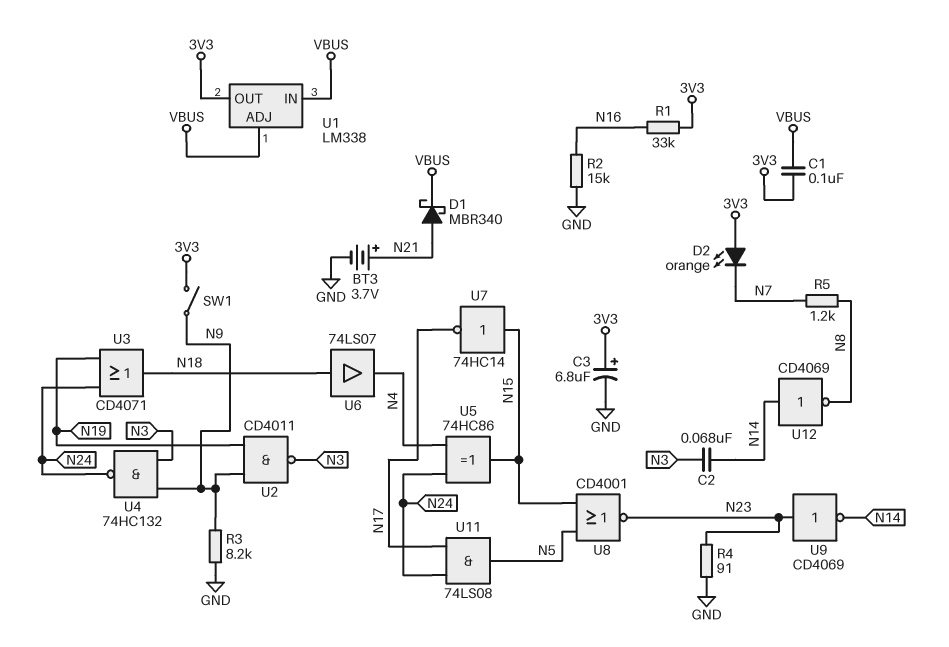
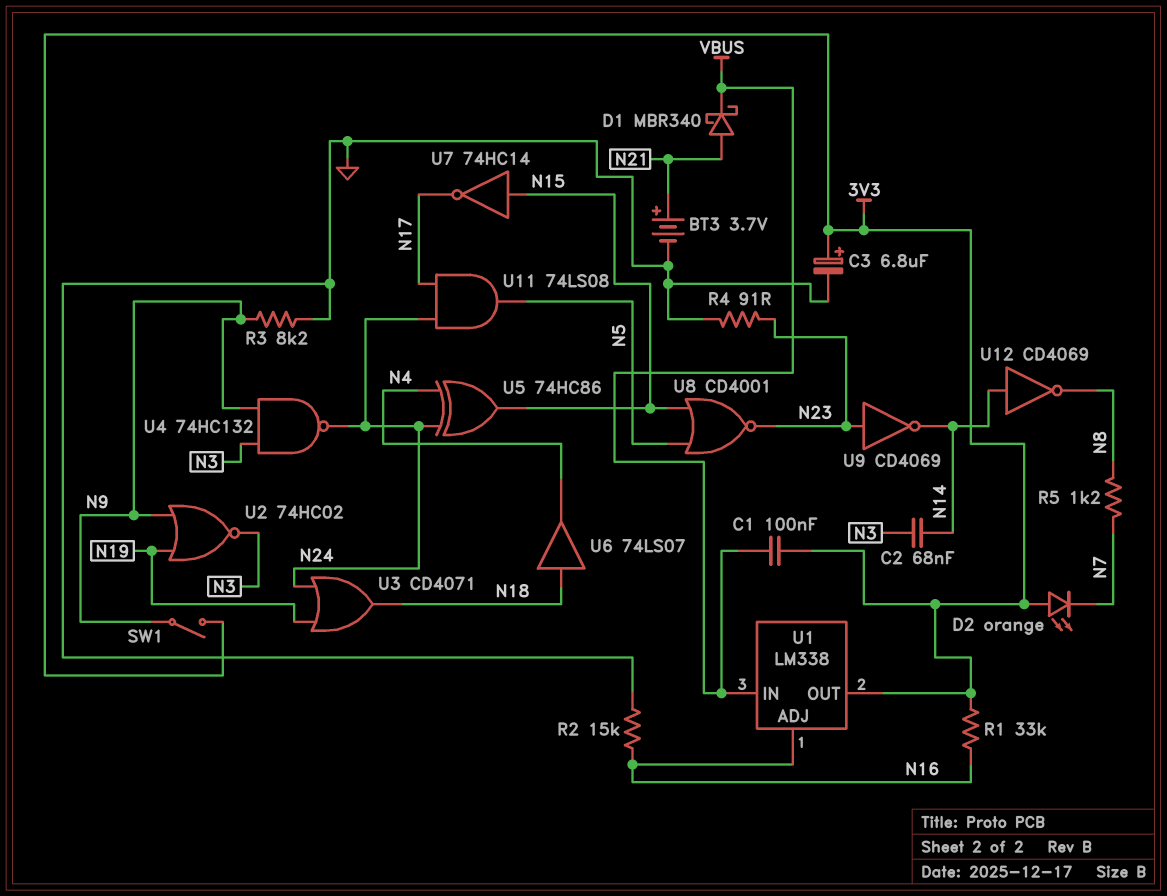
U1 pin ADJ: VBUS -> N16
U2: NAND CD4011 (in N9, in N19, out N3) -> NOR 74HC02 (in N9, in N19, out N3)

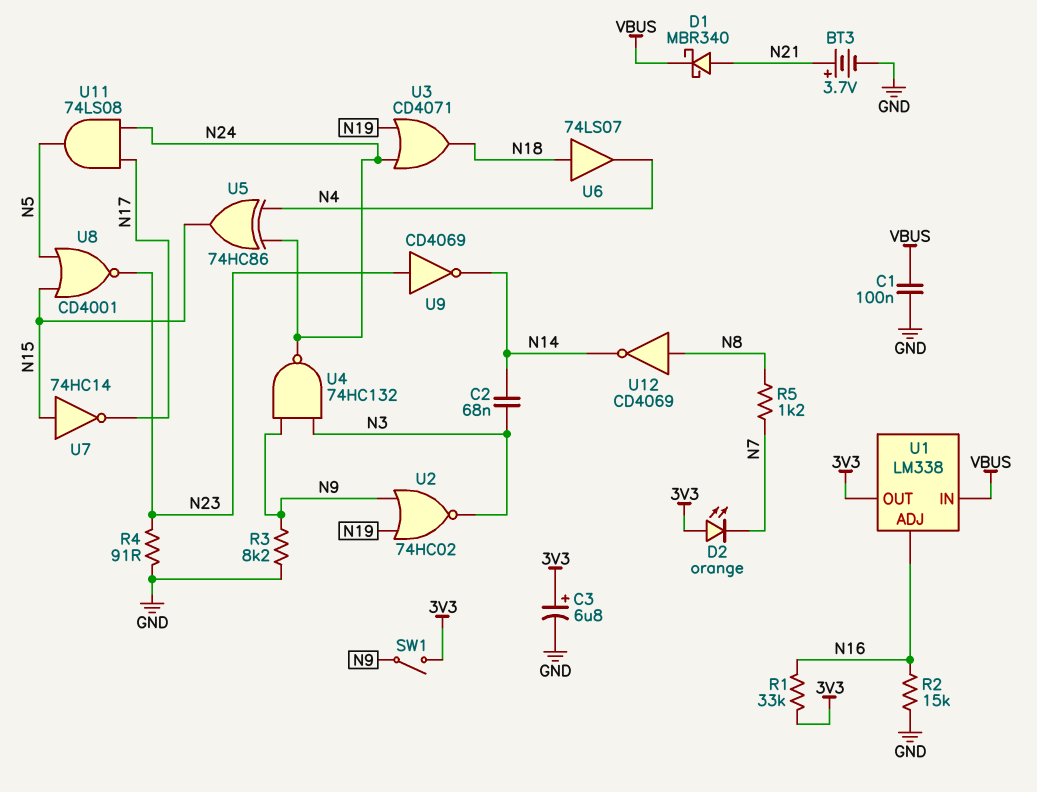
C1: 100nF (3V3, VBUS) -> 100nF (GND, VBUS)
U12: NOT CD4069 (in N14, out N8) -> NOT CD4069 (in N8, out N14)

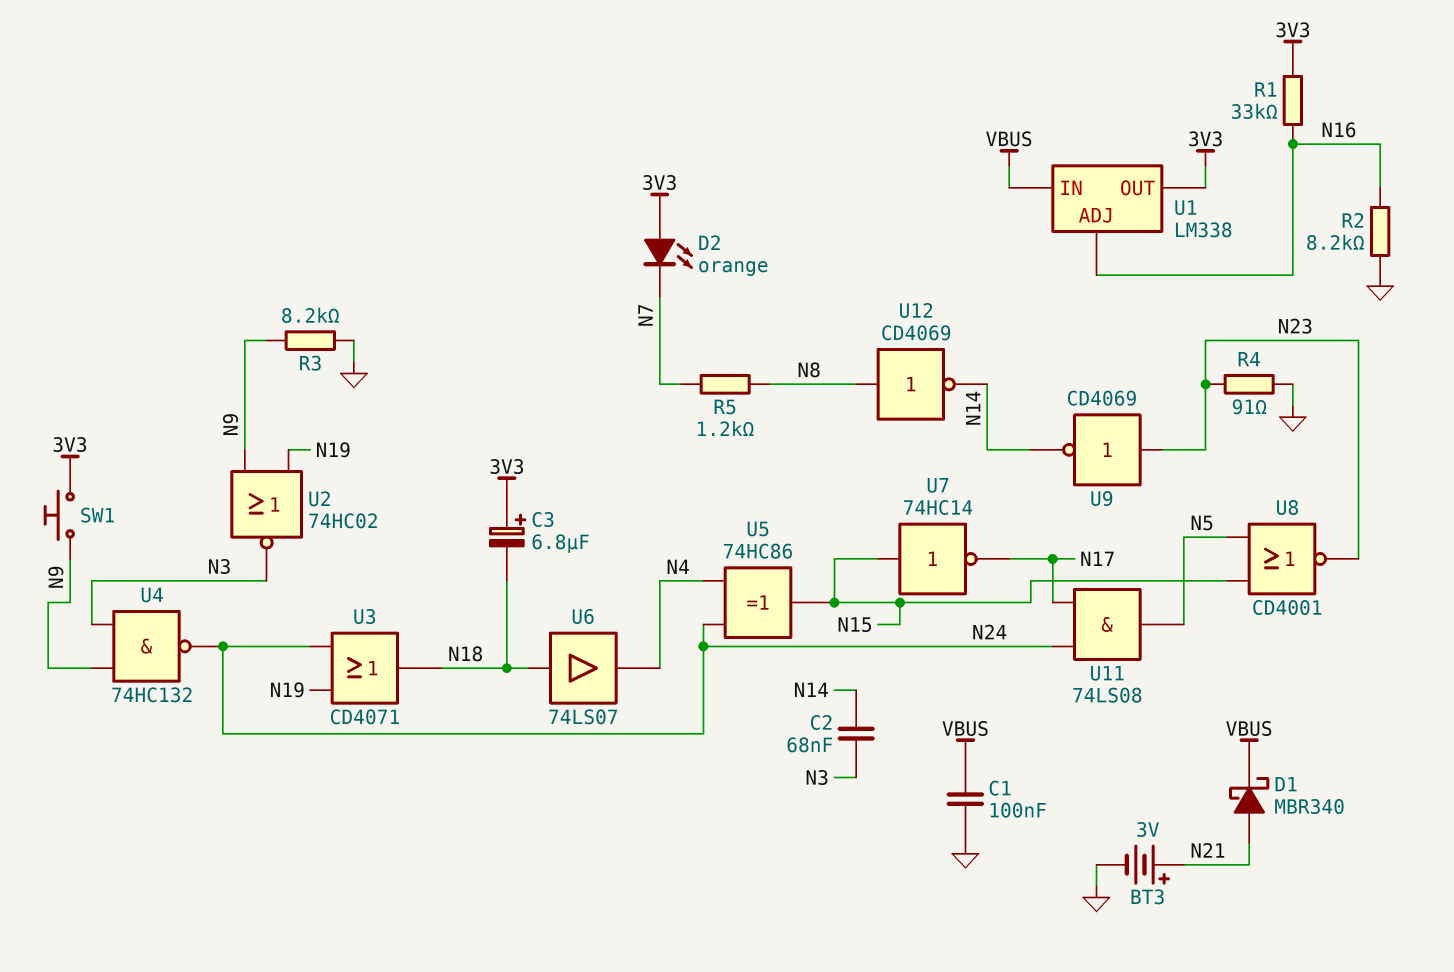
BT3: 3.7V (plus N21, minus GND) -> 3V (plus N21, minus GND)
C3: 6.8uF (plus 3V3, minus GND) -> 6.8uF (plus 3V3, minus N18)
R2: 15k (GND, N16) -> 8.2k (GND, N16)
SW1: switch (3V3, N9) -> button (3V3, N9)

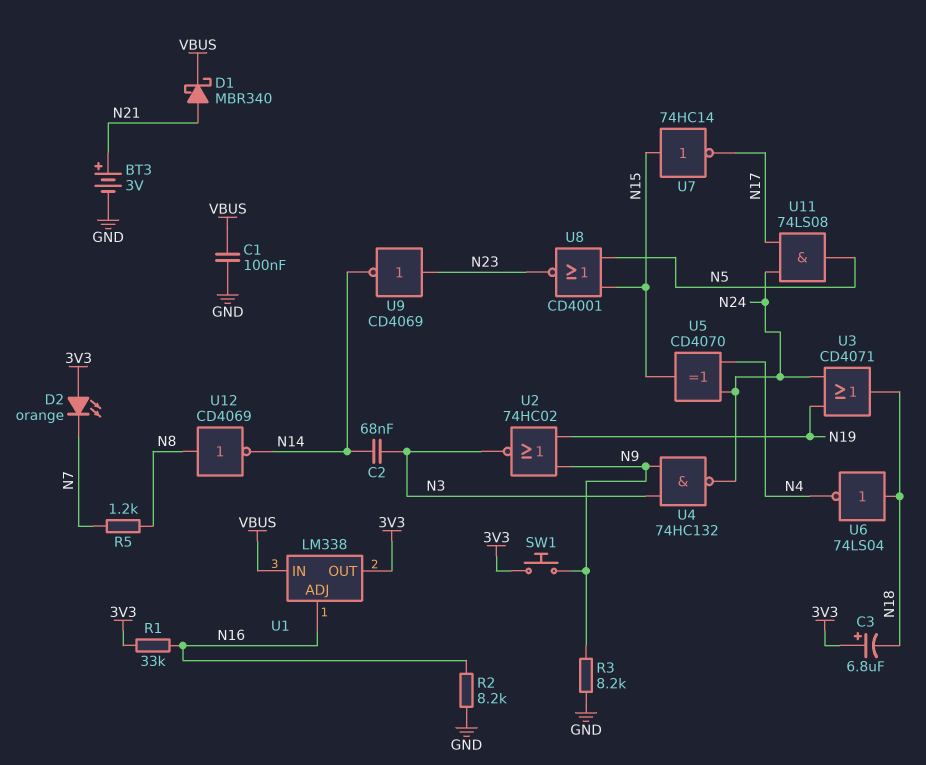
R4: 91 (GND, N23) -> none
U5: XOR 74HC86 (in N4, in N24, out N15) -> XOR CD4070 (in N4, in N24, out N15)
U6: buffer 74LS07 (in N18, out N4) -> NOT 74LS04 (in N18, out N4)

